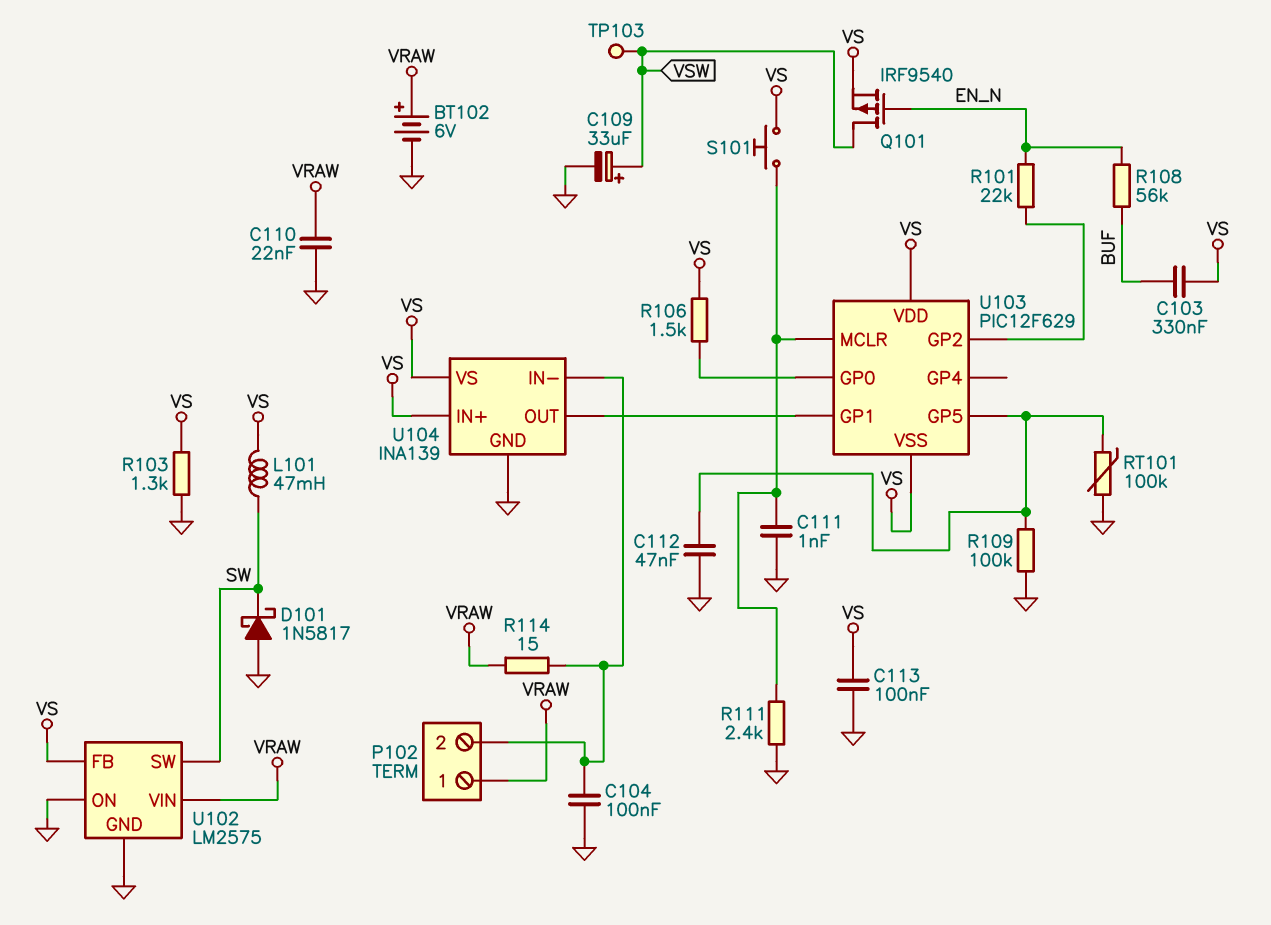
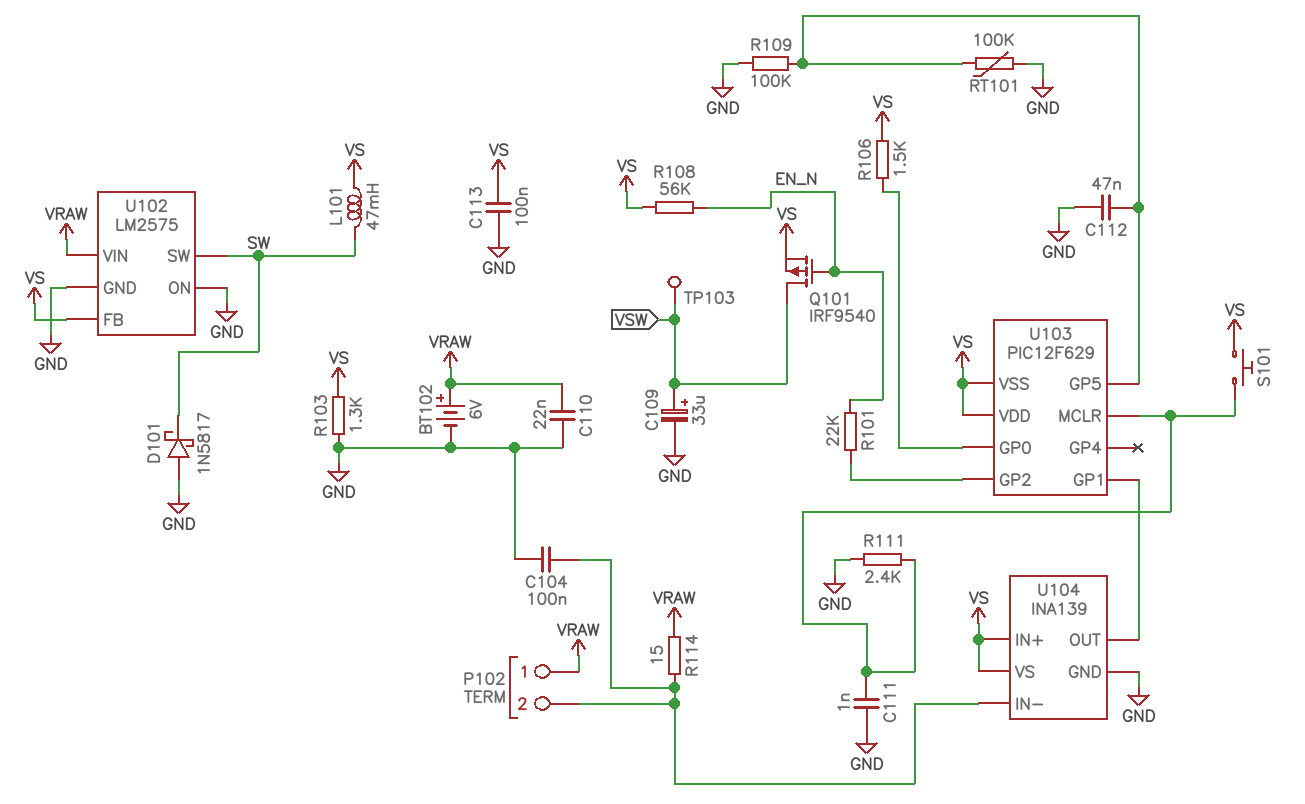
C103: 330nF (BUF, VS) -> none
R108: 56k (BUF, EN_N) -> 56k (EN_N, VS)

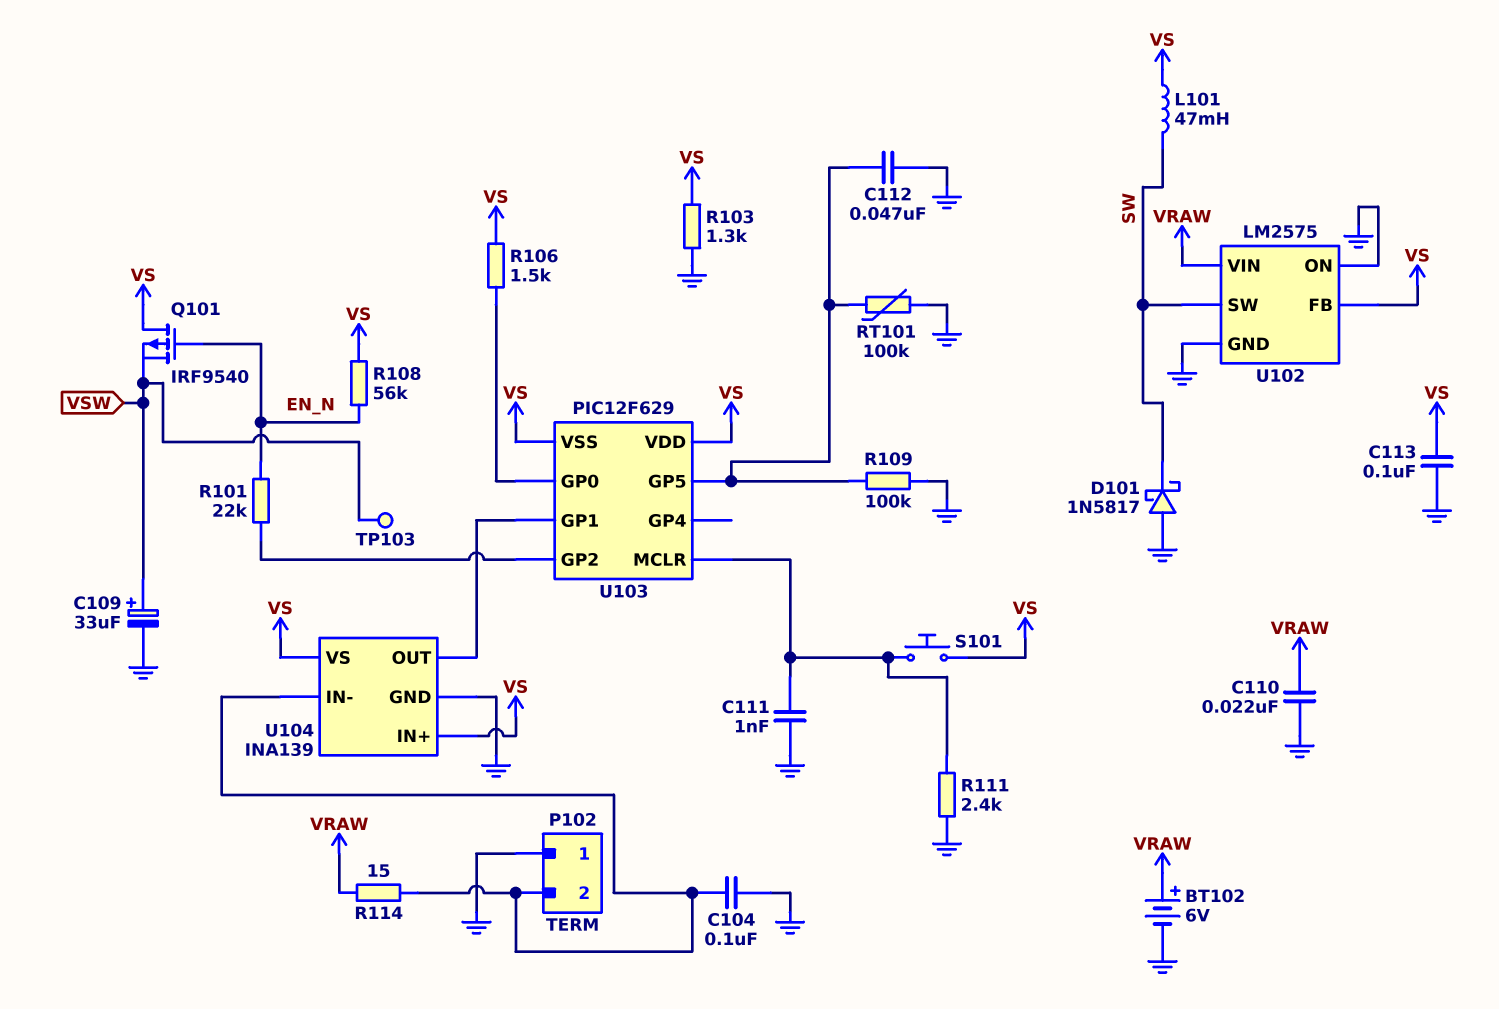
P102 pin 1: VRAW -> GND
Q101: PMOS IRF9540 (G EN_N, D VSW, S VS) -> PMOS IRF9540 (G EN_N, D VS, S VSW)

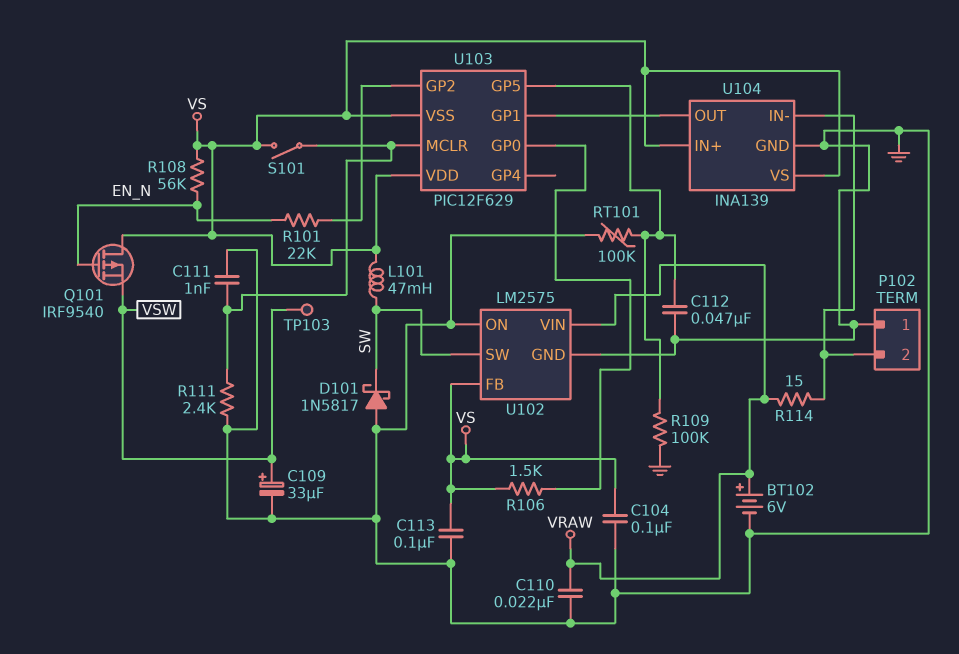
C104: 100nF (GND, P102/2) -> 100nF (GND, VS)
R103: 1.3k (GND, VS) -> none
S101: button (U103/MCLR, VS) -> switch (U103/MCLR, VS)

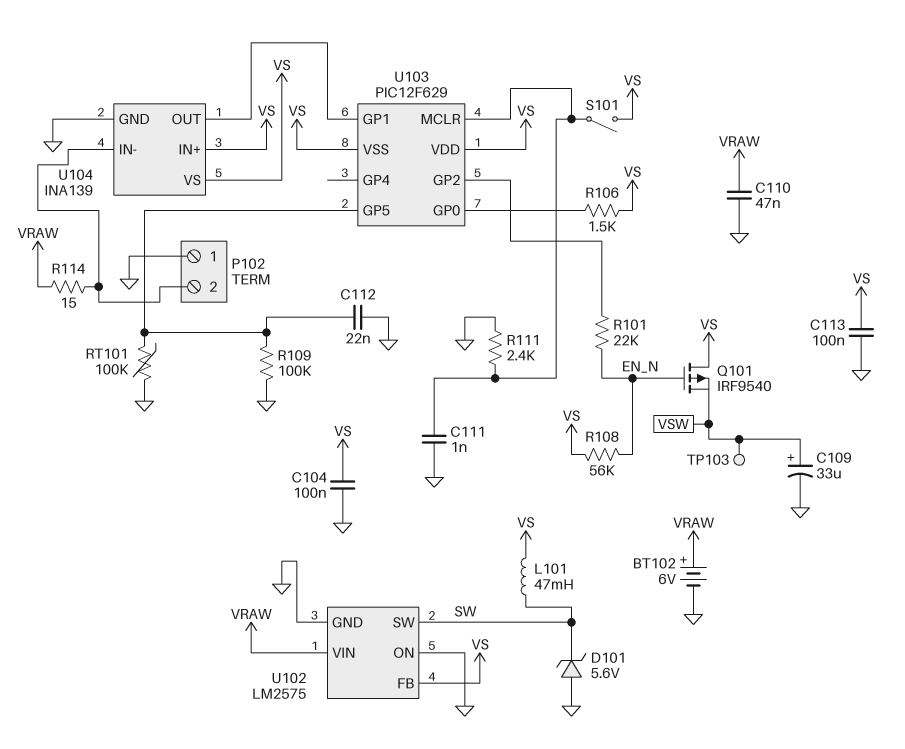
C110: 22nF (GND, VRAW) -> 47nF (GND, VRAW)
C112: 47nF (GND, U103/GP5) -> 22nF (GND, U103/GP5)
D101: schottky 1N5817 (A GND, K SW) -> zener 5.6V (A GND, K SW)

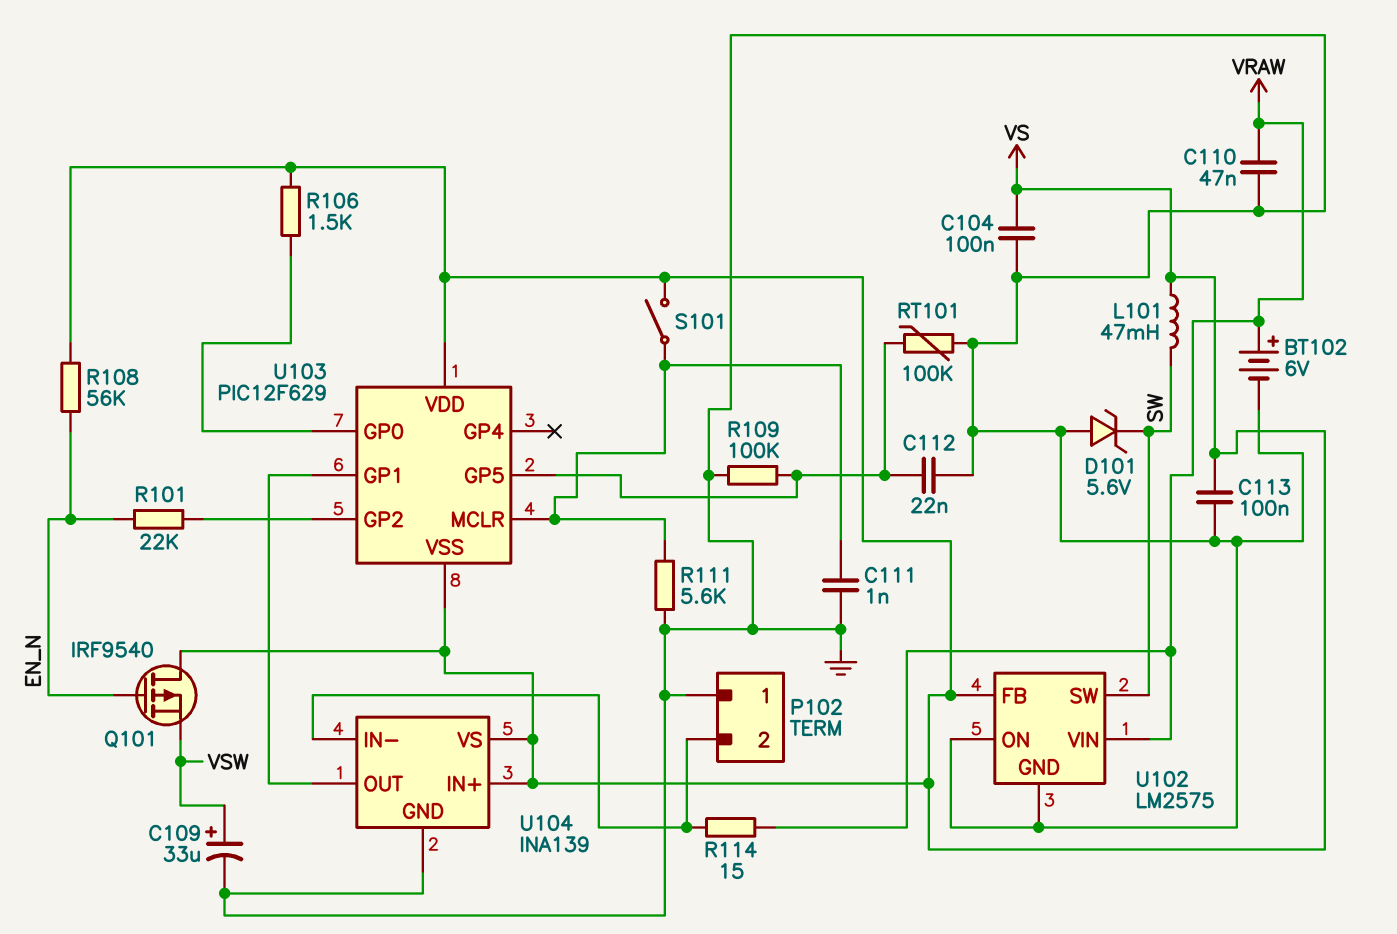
R111: 2.4k (GND, U103/MCLR) -> 5.6k (GND, U103/MCLR)
TP103: test point (VSW) -> none

